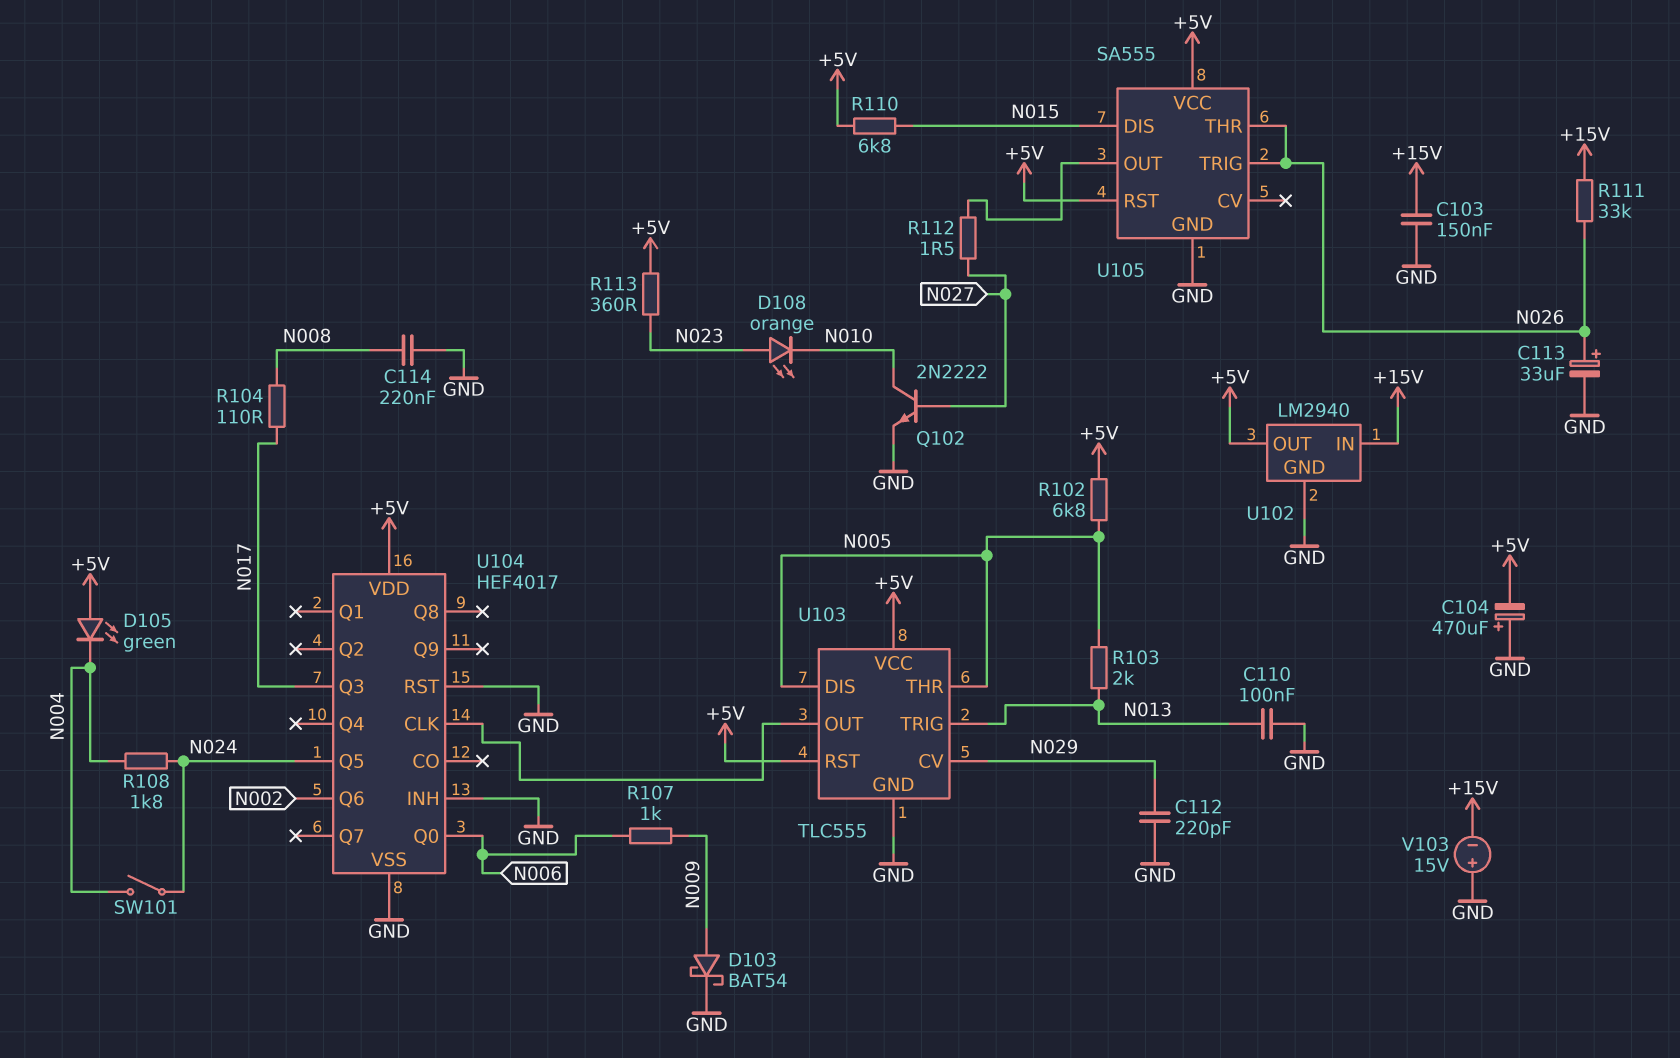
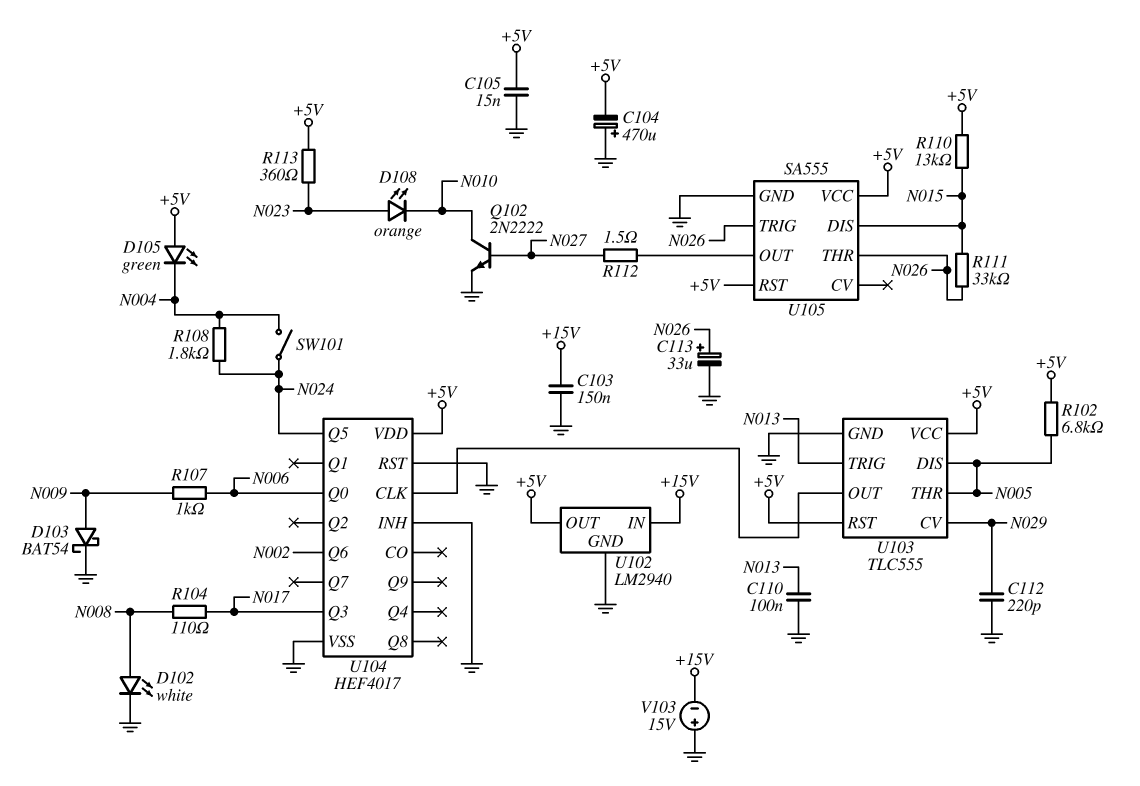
C105: none -> 15nF (+5V, GND)
C114: 220nF (GND, N008) -> none
D102: none -> LED white (A N008, K GND)
R103: 2k (N005, N013) -> none
R110: 6.8k (+5V, N015) -> 13k (+5V, N015)
R111: 33k (+15V, N026) -> 33k (N015, N026)

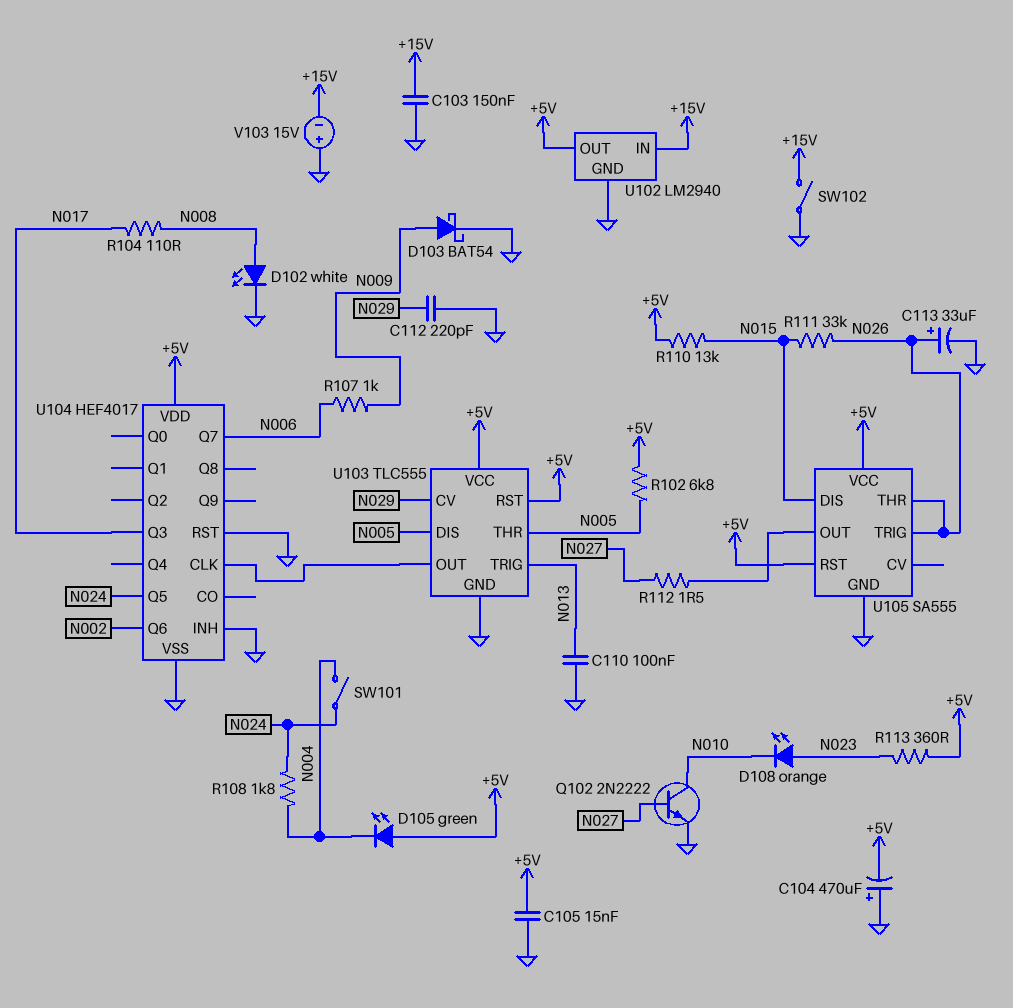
SW102: none -> switch (+15V, GND)
U104 pin Q0: N006 -> none
U104 pin Q7: none -> N006

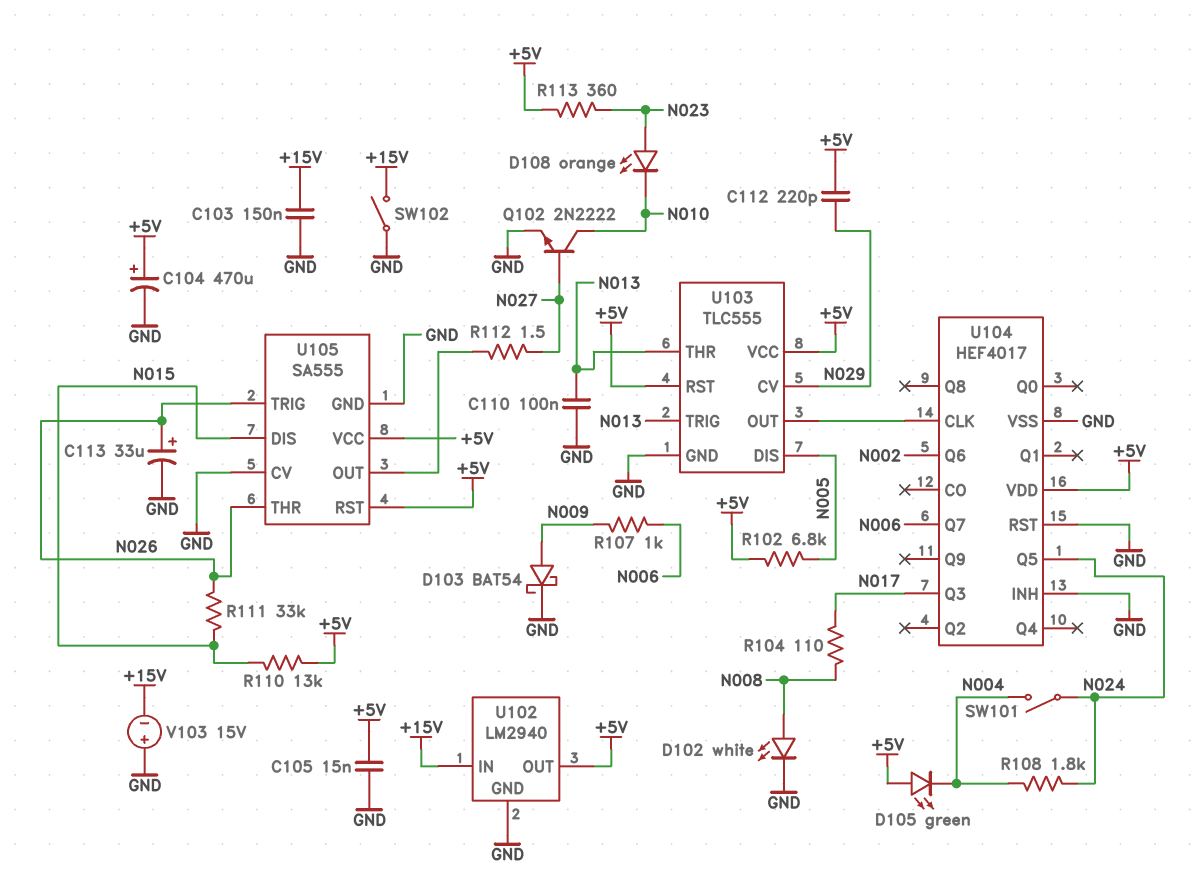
C104: 470uF (plus GND, minus +5V) -> 470uF (plus +5V, minus GND)
C112: 220pF (GND, N029) -> 220pF (+5V, N029)
U103 pin THR: N005 -> N013
U105 pin CV: none -> GND

